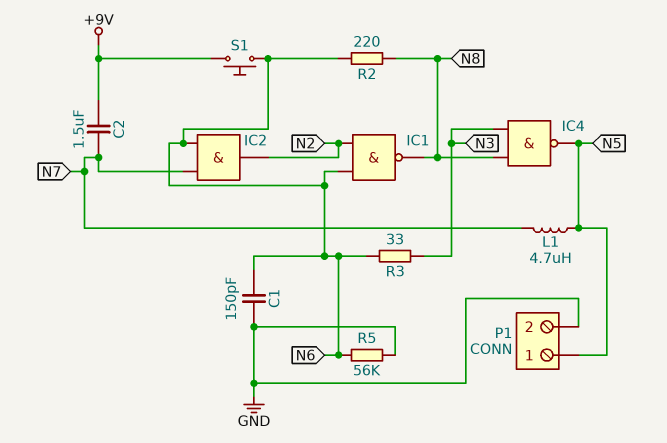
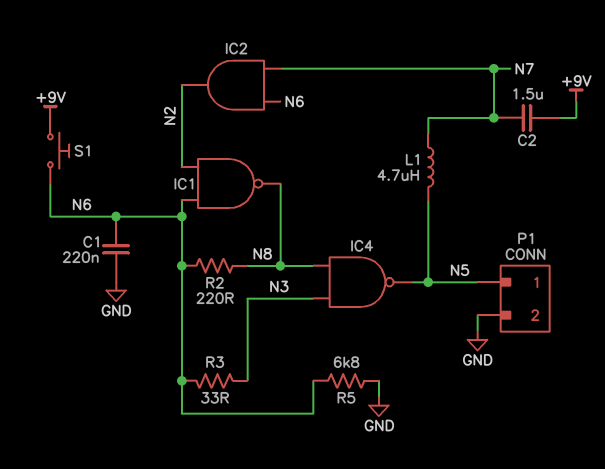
C1: 150pF (GND, N6) -> 220nF (GND, N6)
R5: 56k (GND, N6) -> 6.8k (GND, N6)

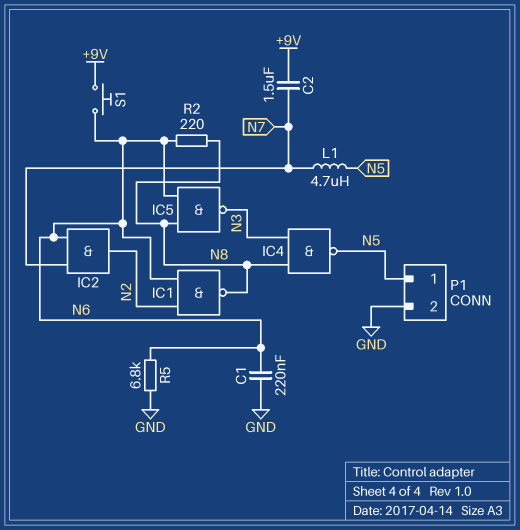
IC5: none -> NAND (in N6, in N8, out N3)
R3: 33 (N3, N6) -> none

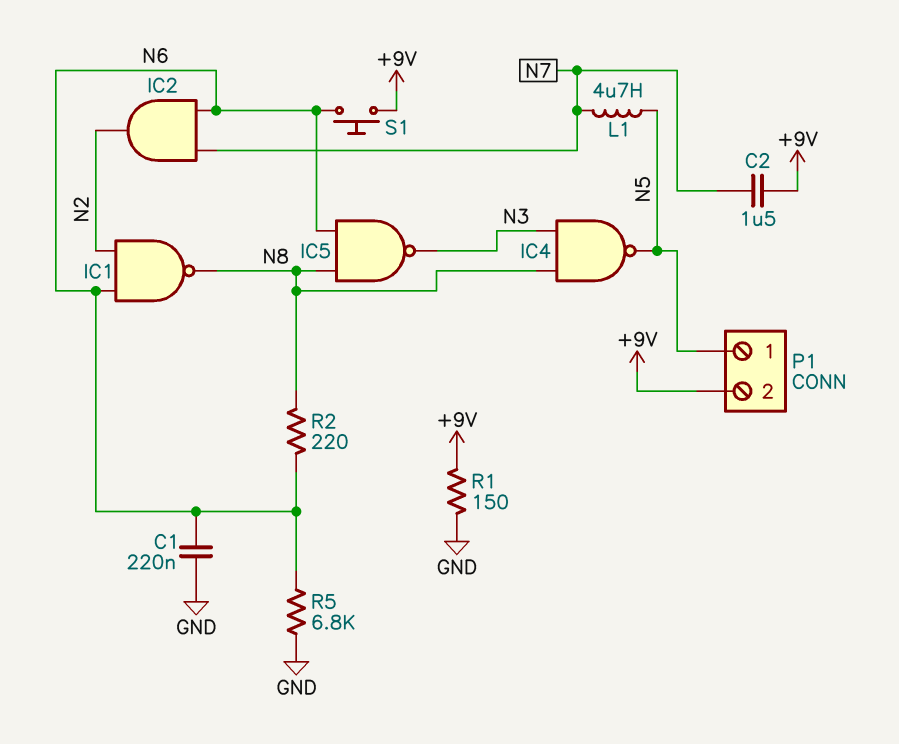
P1 pin 2: GND -> +9V
R1: none -> 150 (+9V, GND)

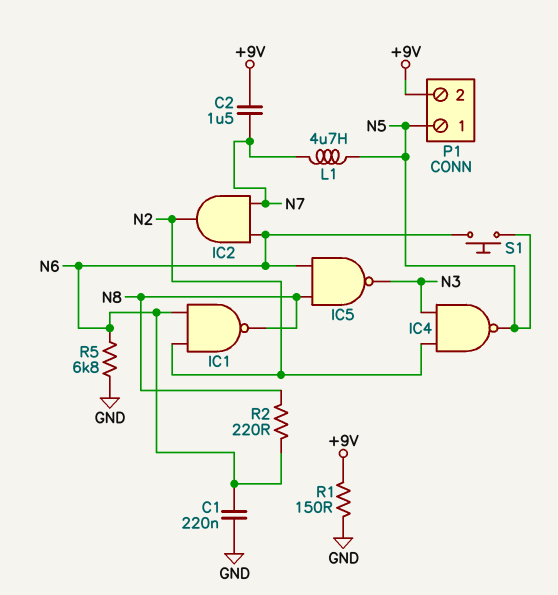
IC4: NAND (in N3, in N8, out N5) -> NAND (in N2, in N3, out N5)
S1: button (+9V, N6) -> button (N5, N6)

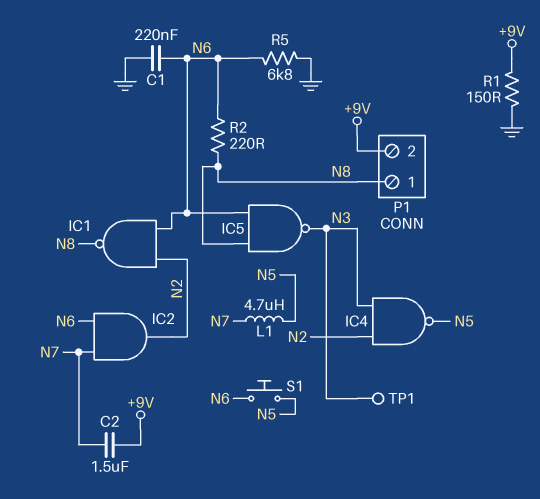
P1 pin 1: N5 -> N8
TP1: none -> test point (N3)

